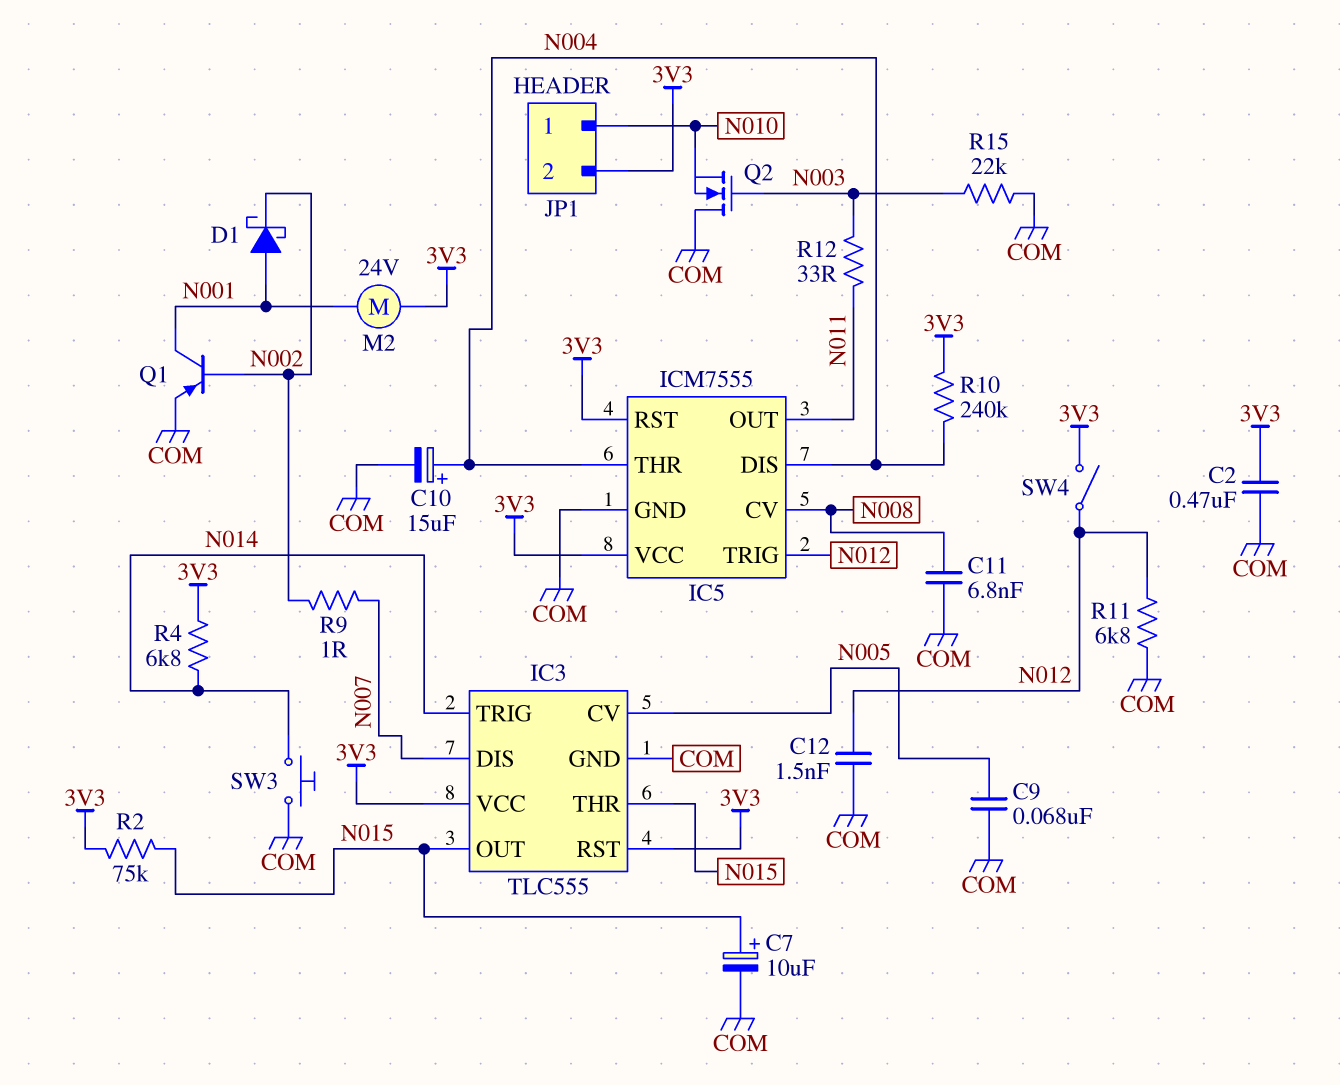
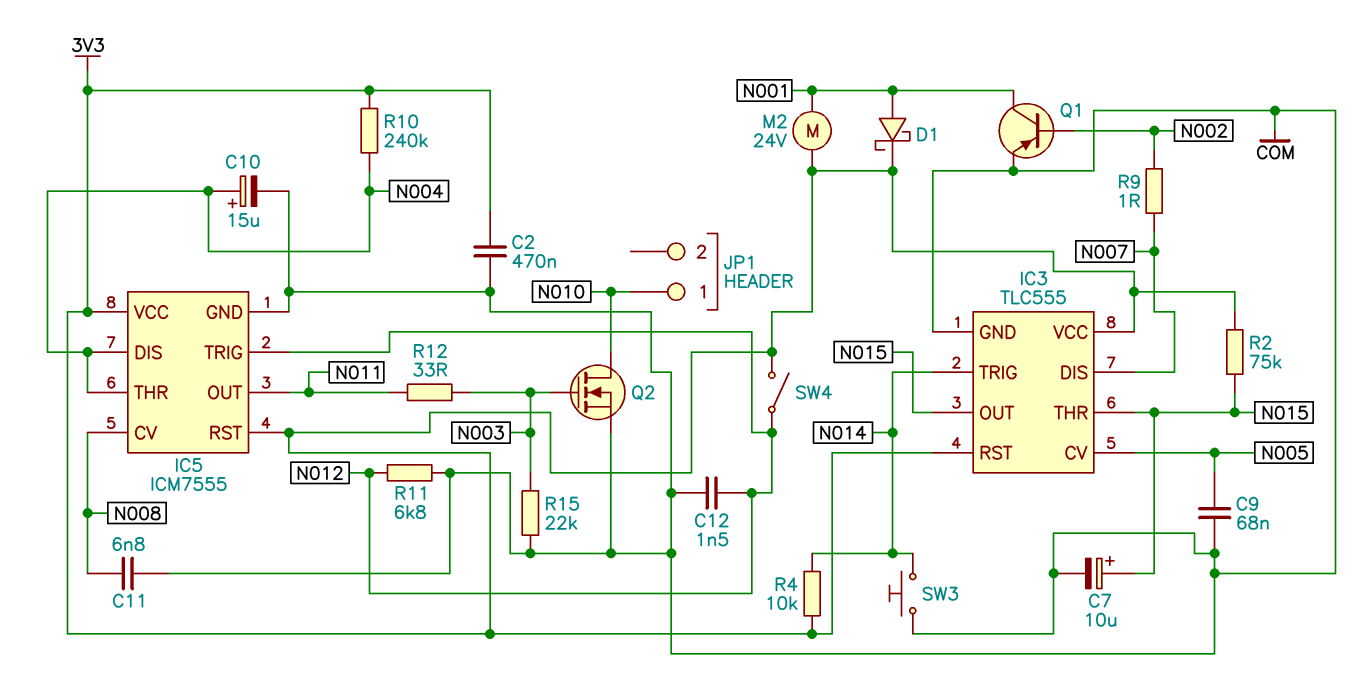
D1: schottky (A N001, K N002) -> schottky (A N001, K 3V3)
JP1 pin 2: 3V3 -> none
Q2: NMOS (G N003, D COM, S N010) -> NMOS (G N003, D N010, S COM)
R4: 6.8k (3V3, N014) -> 10k (3V3, N014)

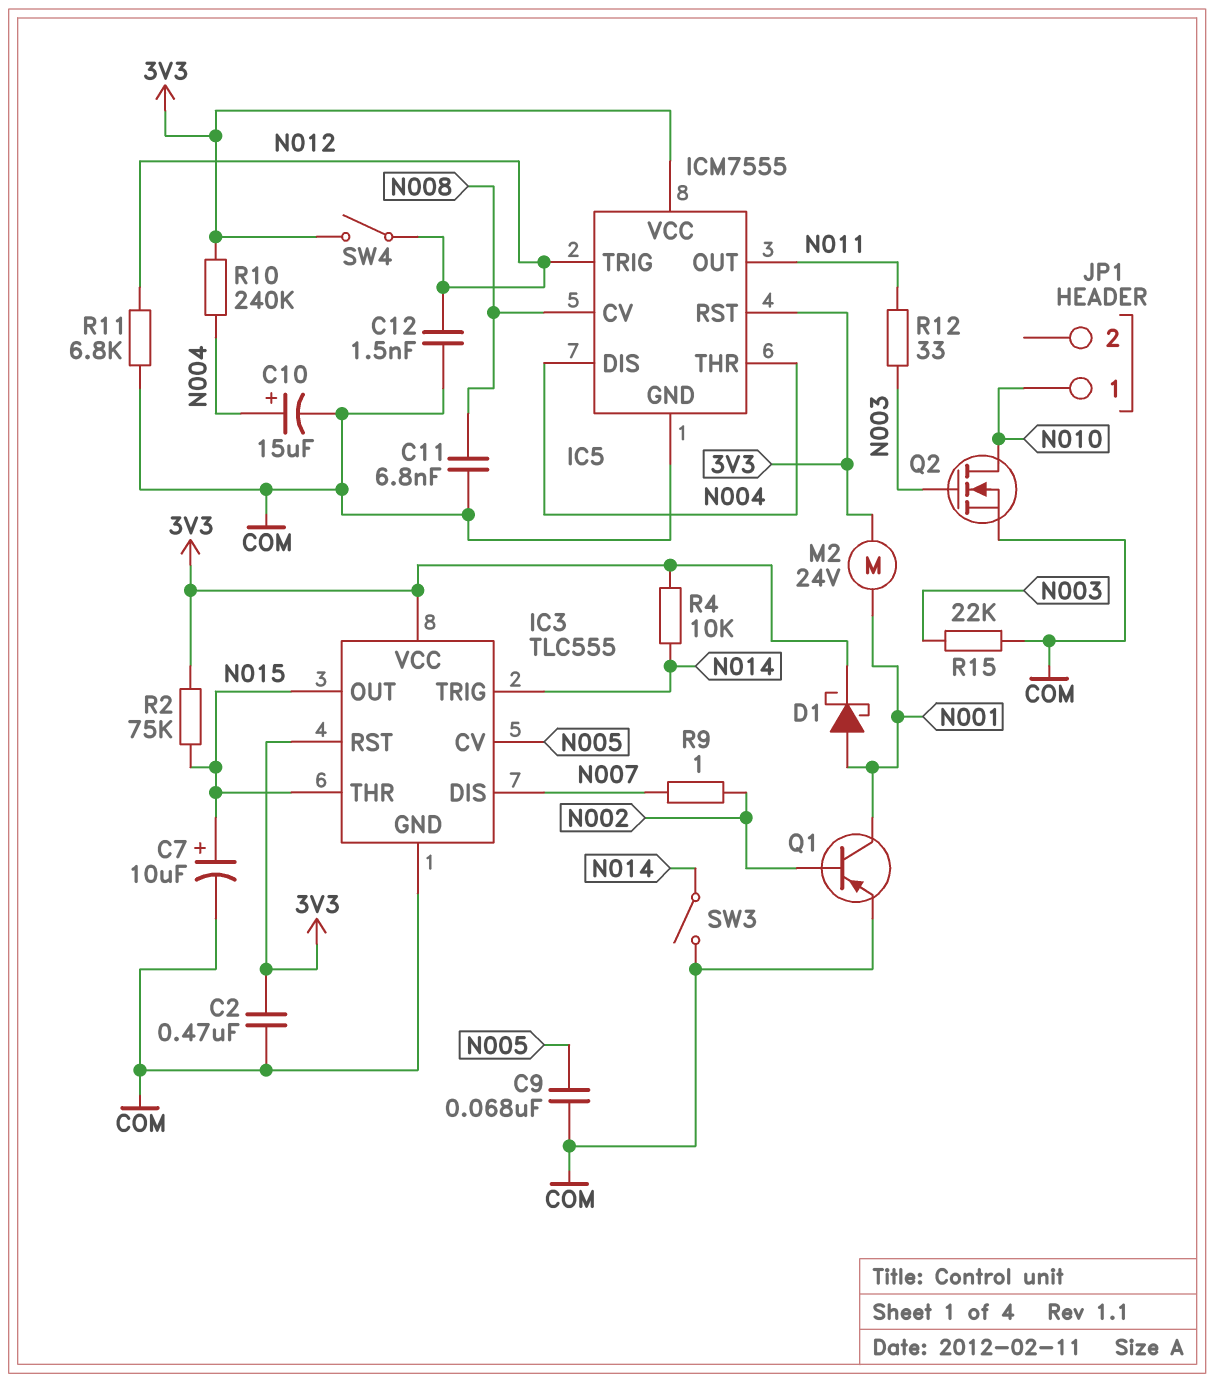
SW3: button (COM, N014) -> switch (COM, N014)

